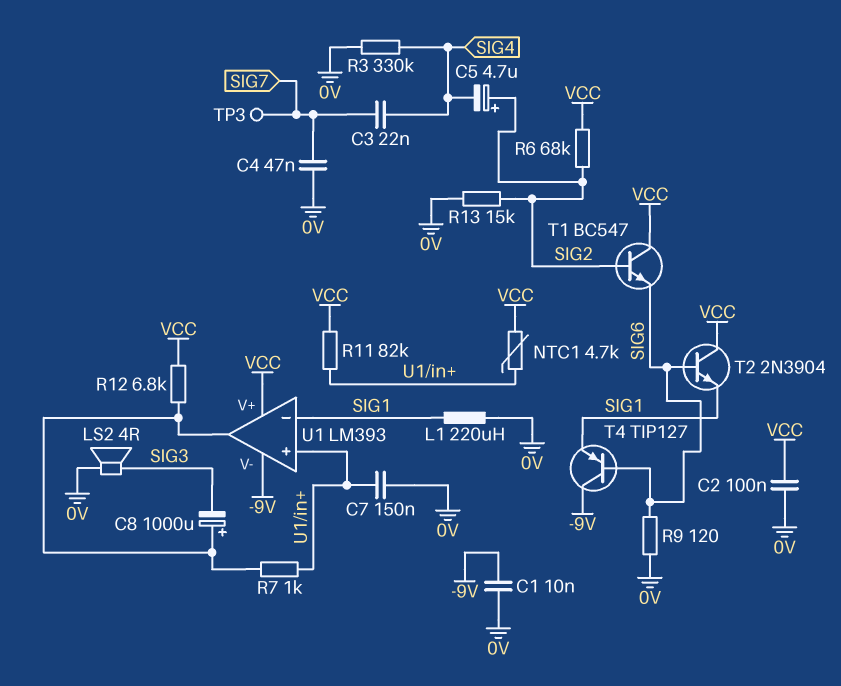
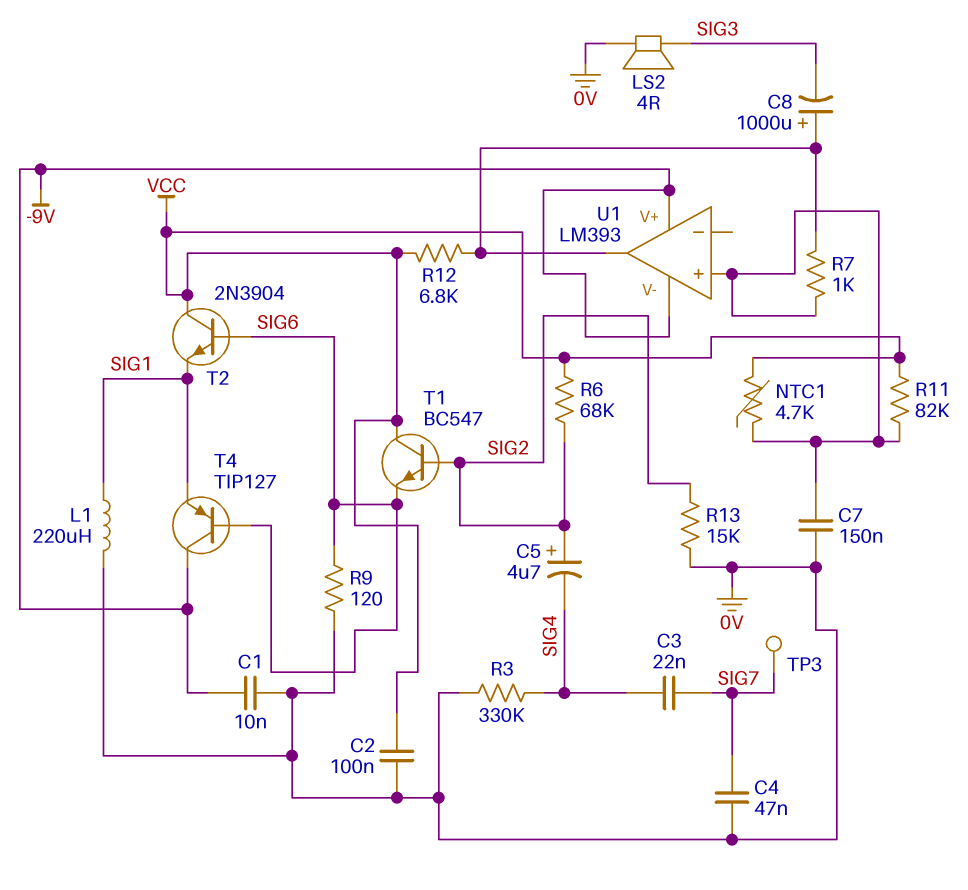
U1 pin V+: VCC -> -9V
U1 pin in-: SIG1 -> none

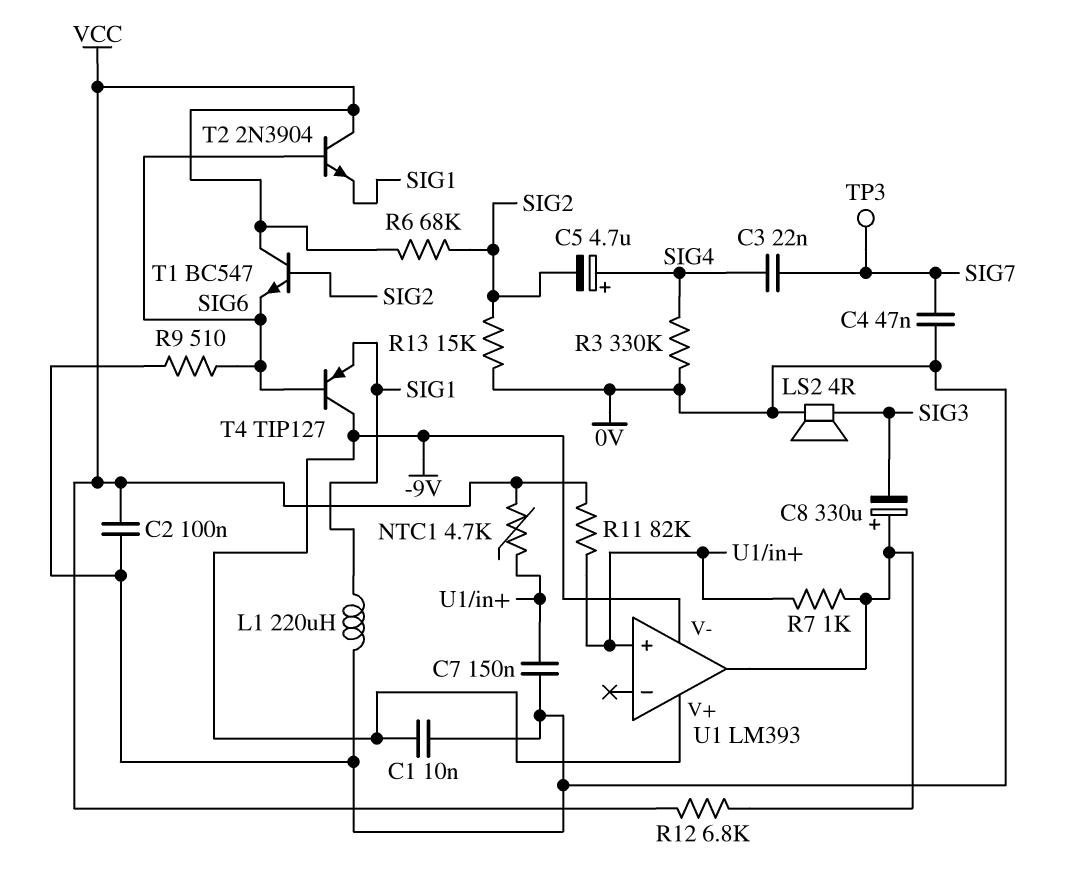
C5: 4.7uF (plus SIG2, minus SIG4) -> 4.7uF (plus SIG4, minus SIG2)
C8: 1000uF (plus U1/out, minus SIG3) -> 330uF (plus U1/out, minus SIG3)
R9: 120 (0V, SIG6) -> 510 (0V, SIG6)

